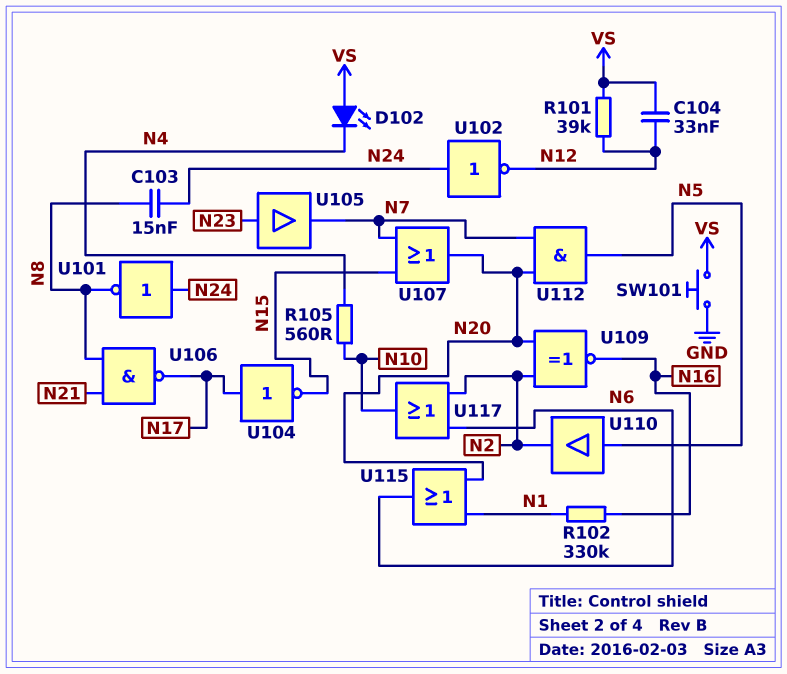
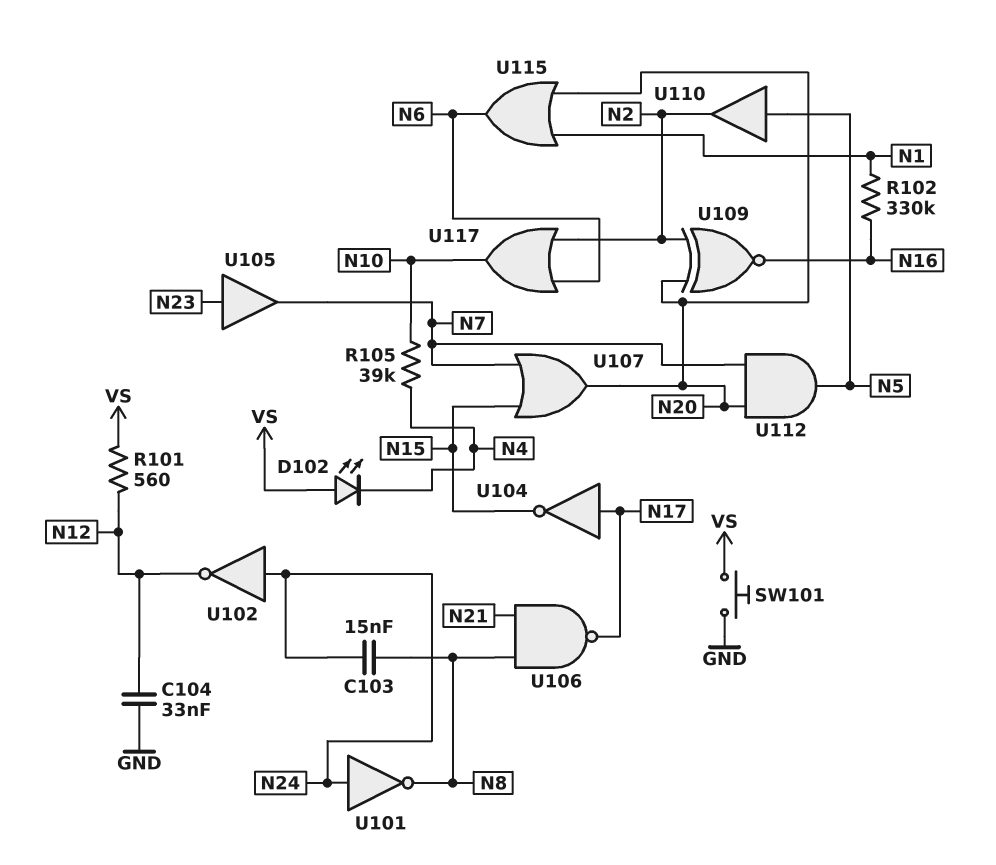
C104: 33nF (N12, VS) -> 33nF (GND, N12)
R101: 39k (N12, VS) -> 560 (N12, VS)
R105: 560 (N4, N10) -> 39k (N4, N10)

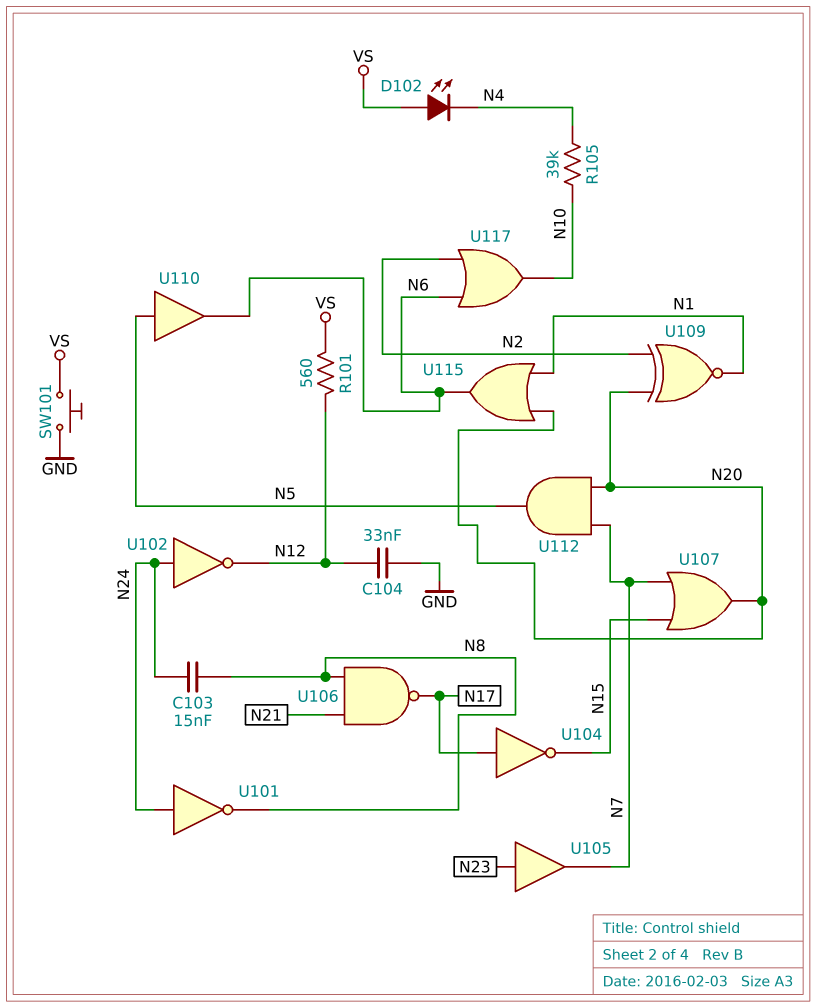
R102: 330k (N1, N16) -> none
U109: XNOR (in N2, in N20, out N16) -> XNOR (in N2, in N20, out N1)
U110: buffer (in N5, out N2) -> buffer (in N5, out N6)

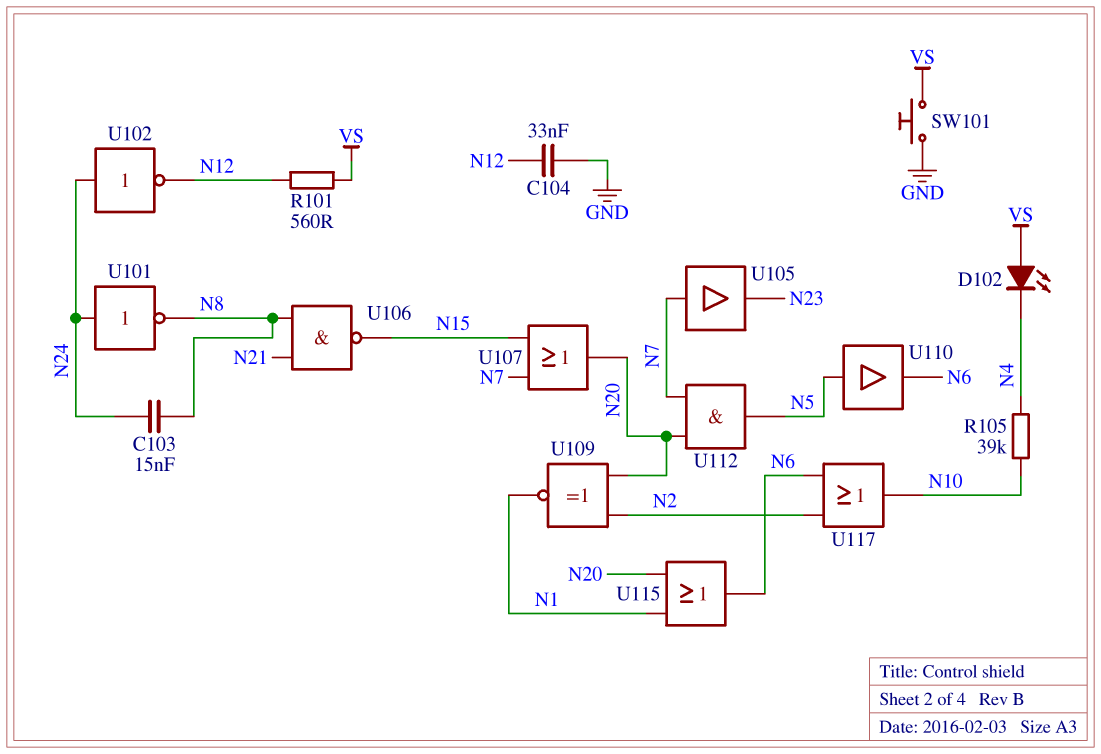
U104: NOT (in N17, out N15) -> none
U105: buffer (in N23, out N7) -> buffer (in N7, out N23)
U106: NAND (in N8, in N21, out N17) -> NAND (in N8, in N21, out N15)

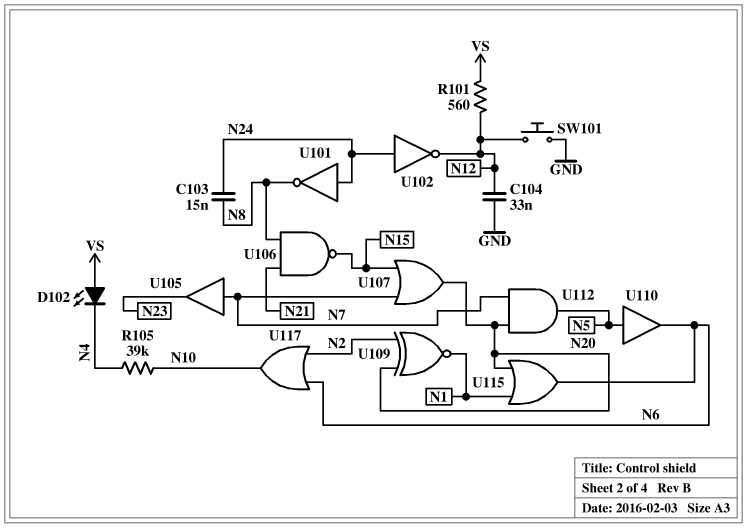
SW101: button (GND, VS) -> button (GND, N12)

